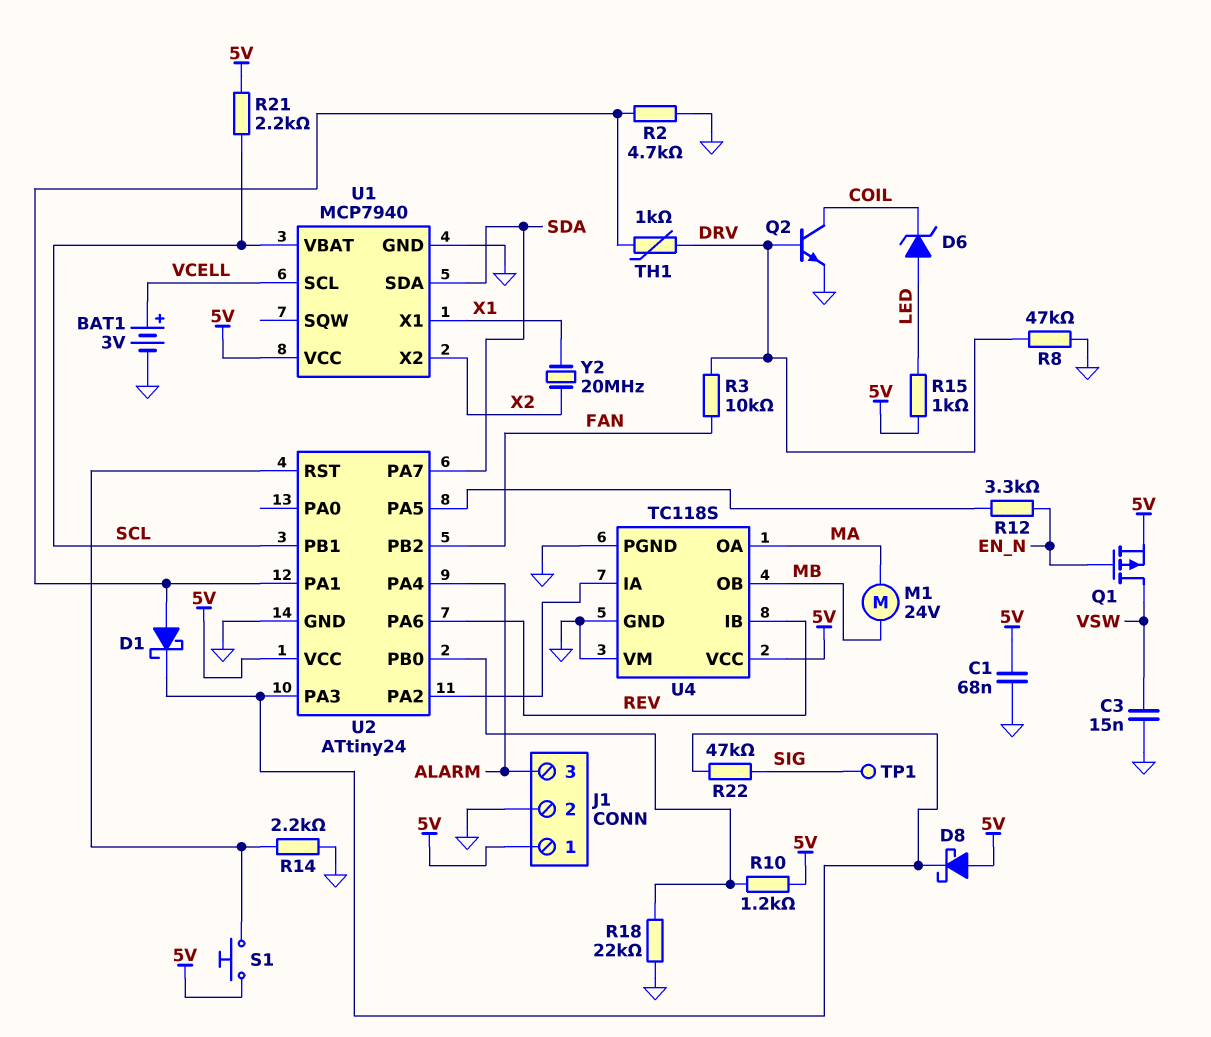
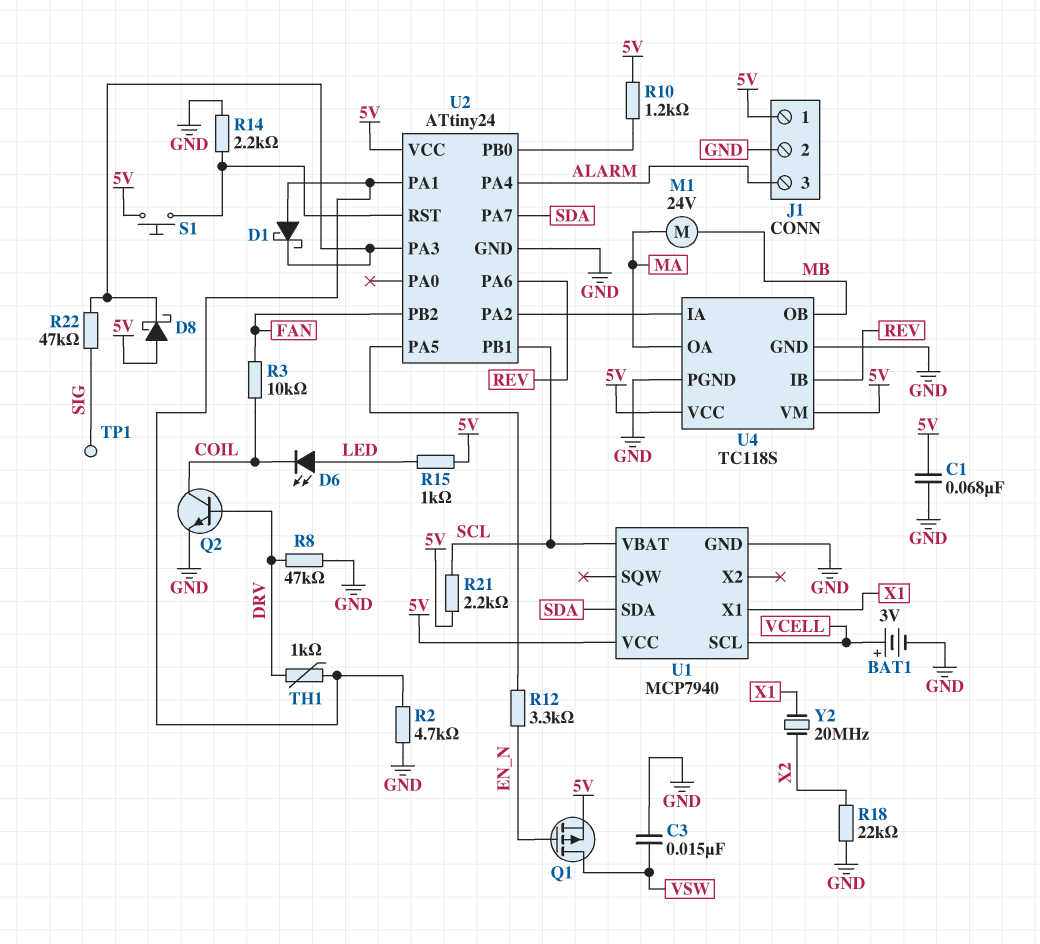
D6: zener (A LED, K COIL) -> LED (A LED, K COIL)
R3: 10k (DRV, FAN) -> 10k (COIL, FAN)
R18: 22k (GND, U2/PB0) -> 22k (GND, X2)
U1 pin X2: X2 -> none
U4 pin VM: GND -> 5V

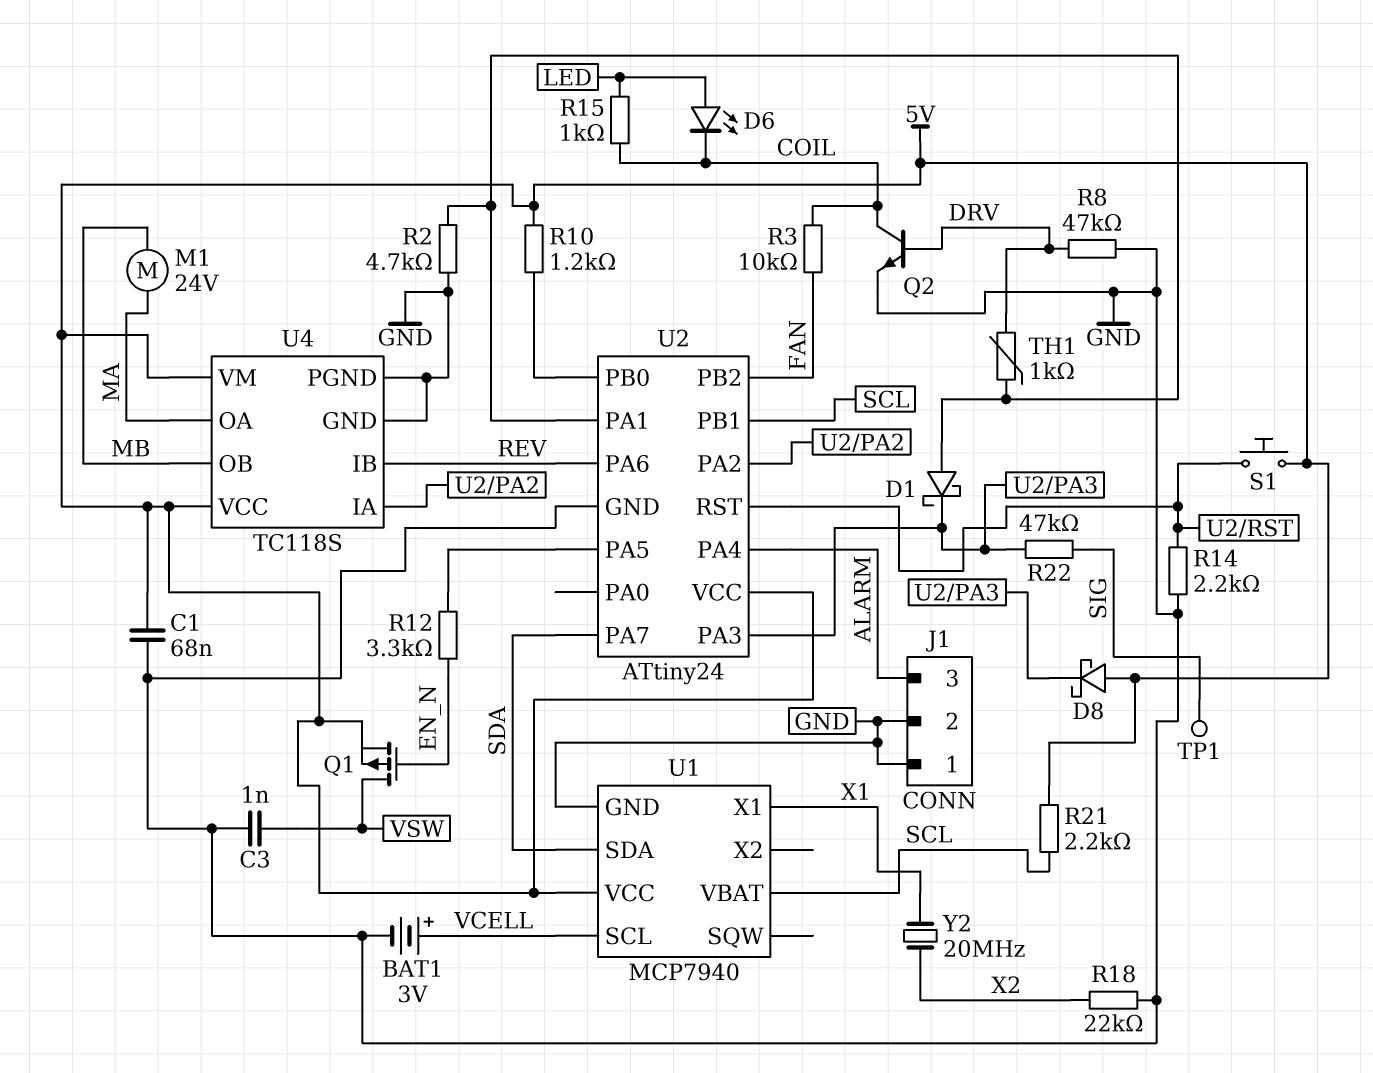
C3: 15nF (GND, VSW) -> 1nF (GND, VSW)
J1 pin 1: 5V -> GND
R15: 1k (5V, LED) -> 1k (COIL, LED)

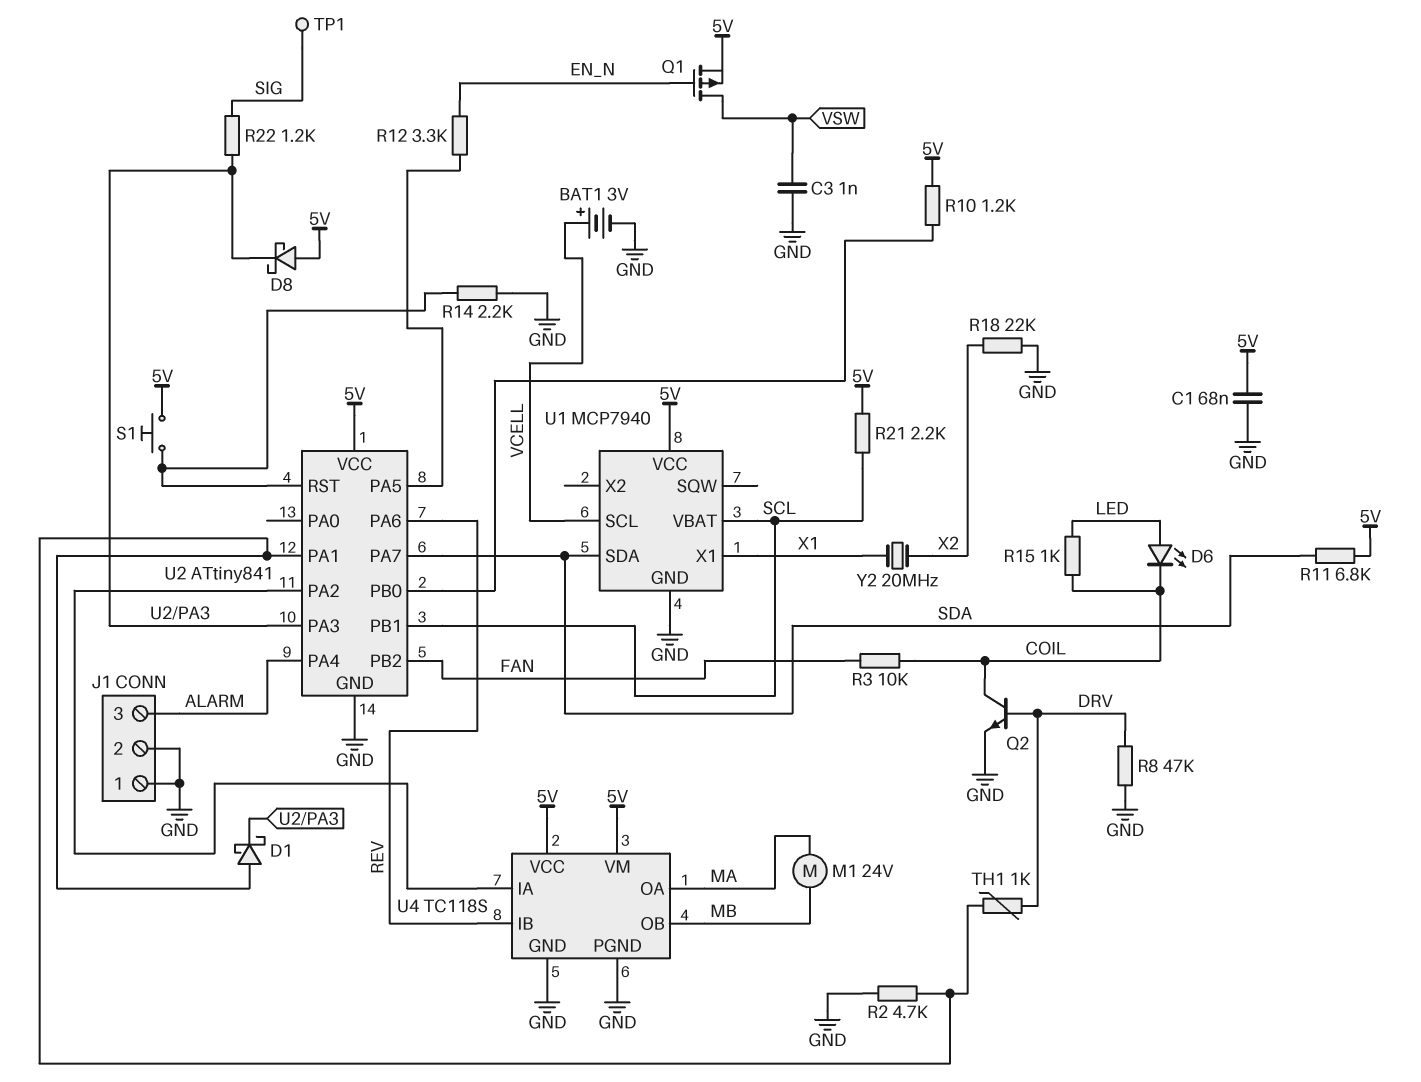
R11: none -> 6.8k (5V, SDA)
R22: 47k (SIG, U2/PA3) -> 1.2k (SIG, U2/PA3)
U2: ATtiny24 -> ATtiny841

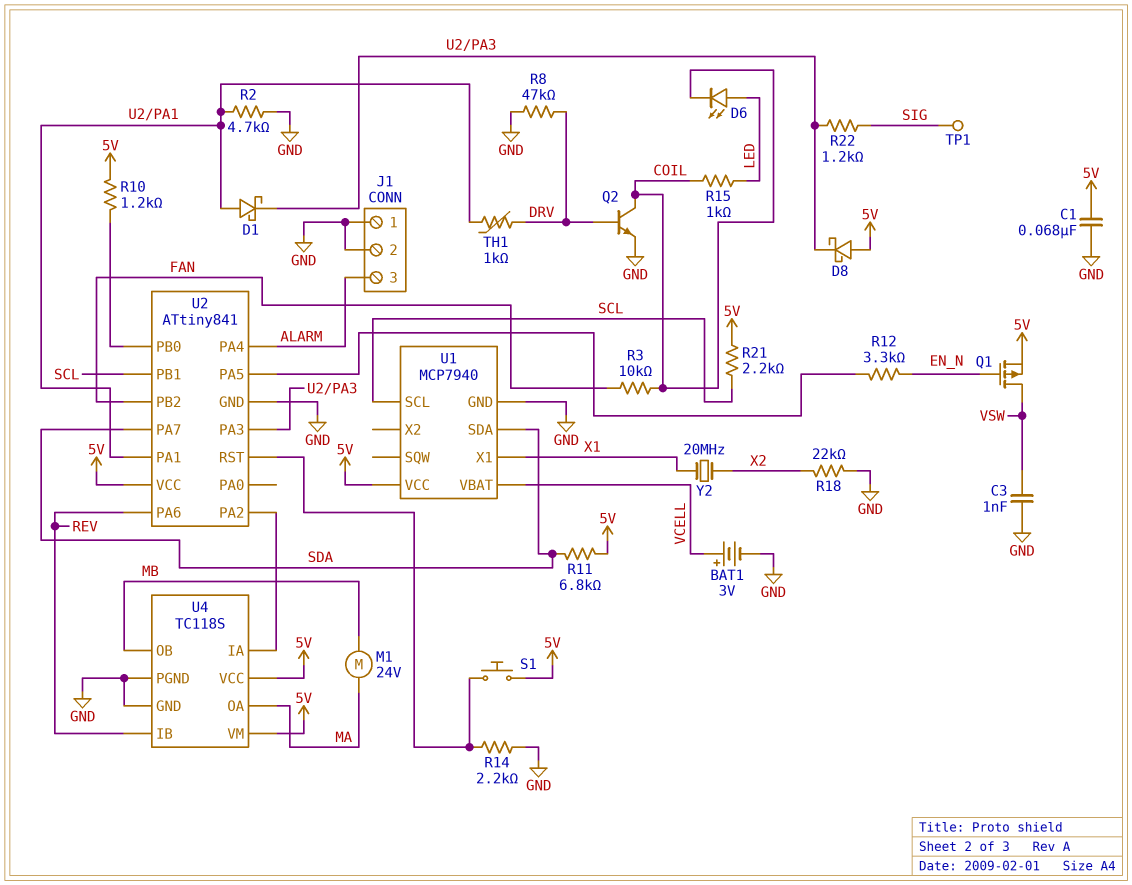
U1 pin SCL: VCELL -> SCL
U1 pin VBAT: SCL -> VCELL

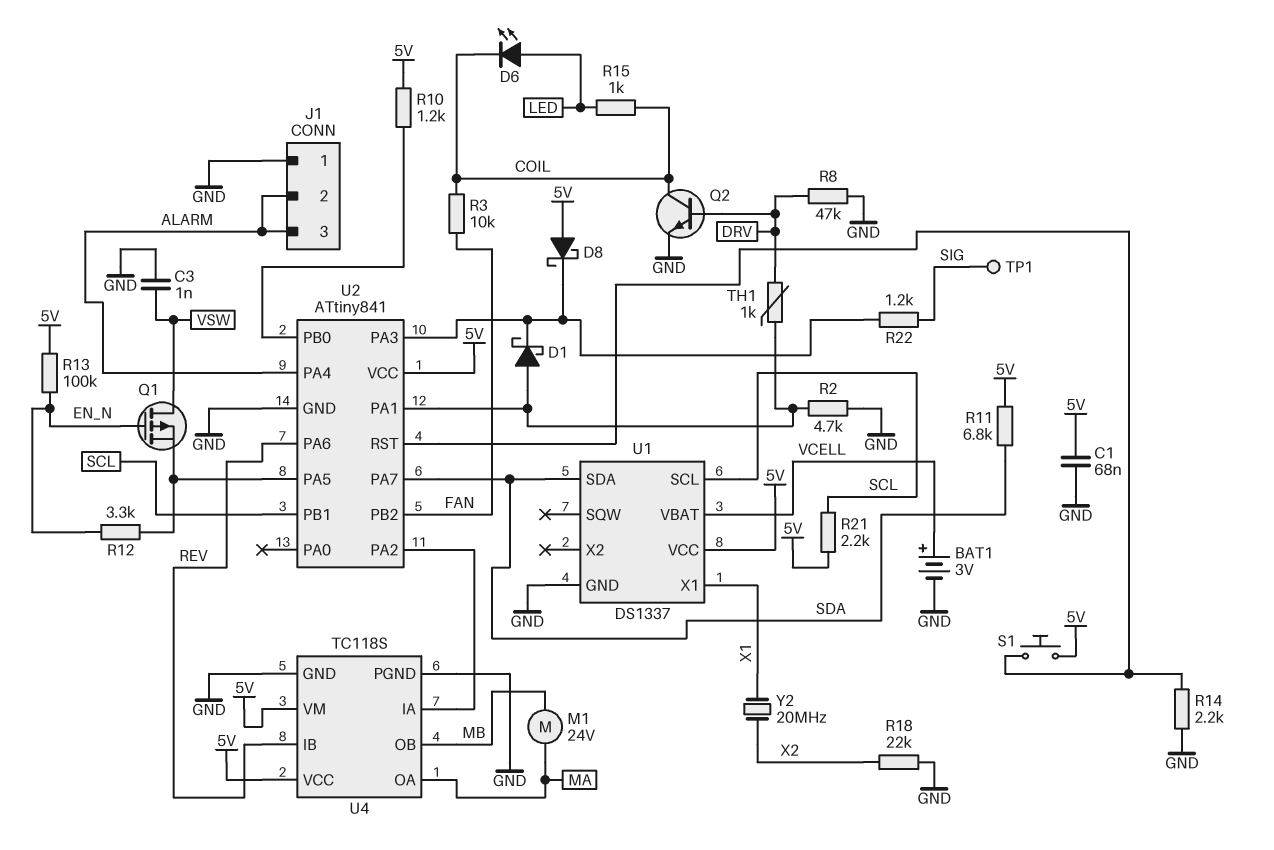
J1 pin 2: GND -> ALARM
Q1: PMOS (G EN_N, D VSW, S 5V) -> PMOS (G EN_N, D VSW, S U2/PA5)
R13: none -> 100k (5V, EN_N)
U1: MCP7940 -> DS1337

